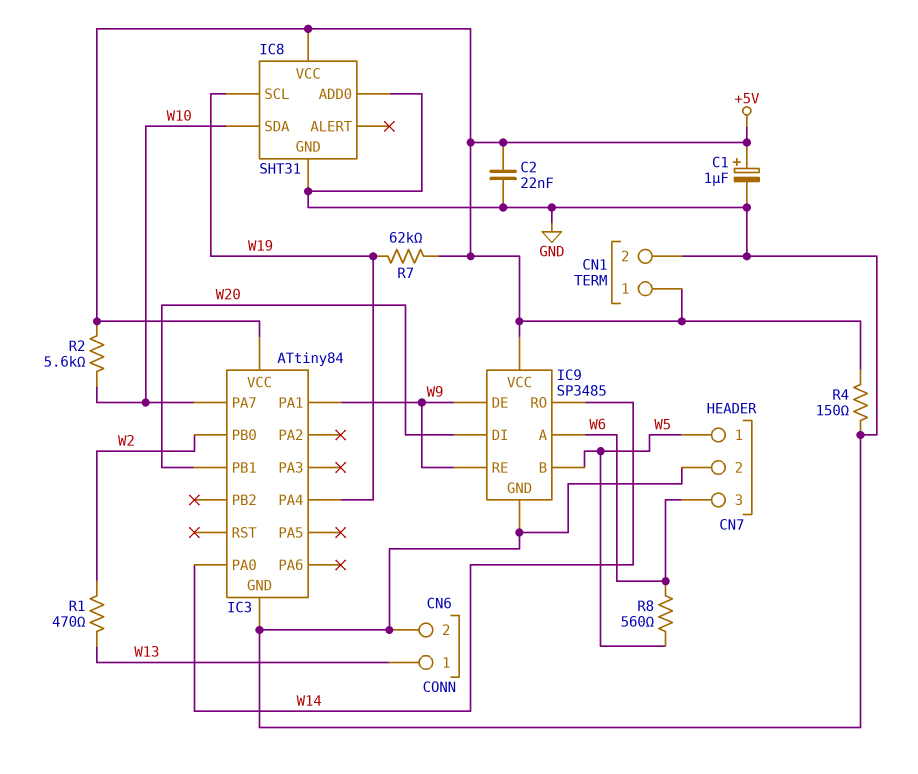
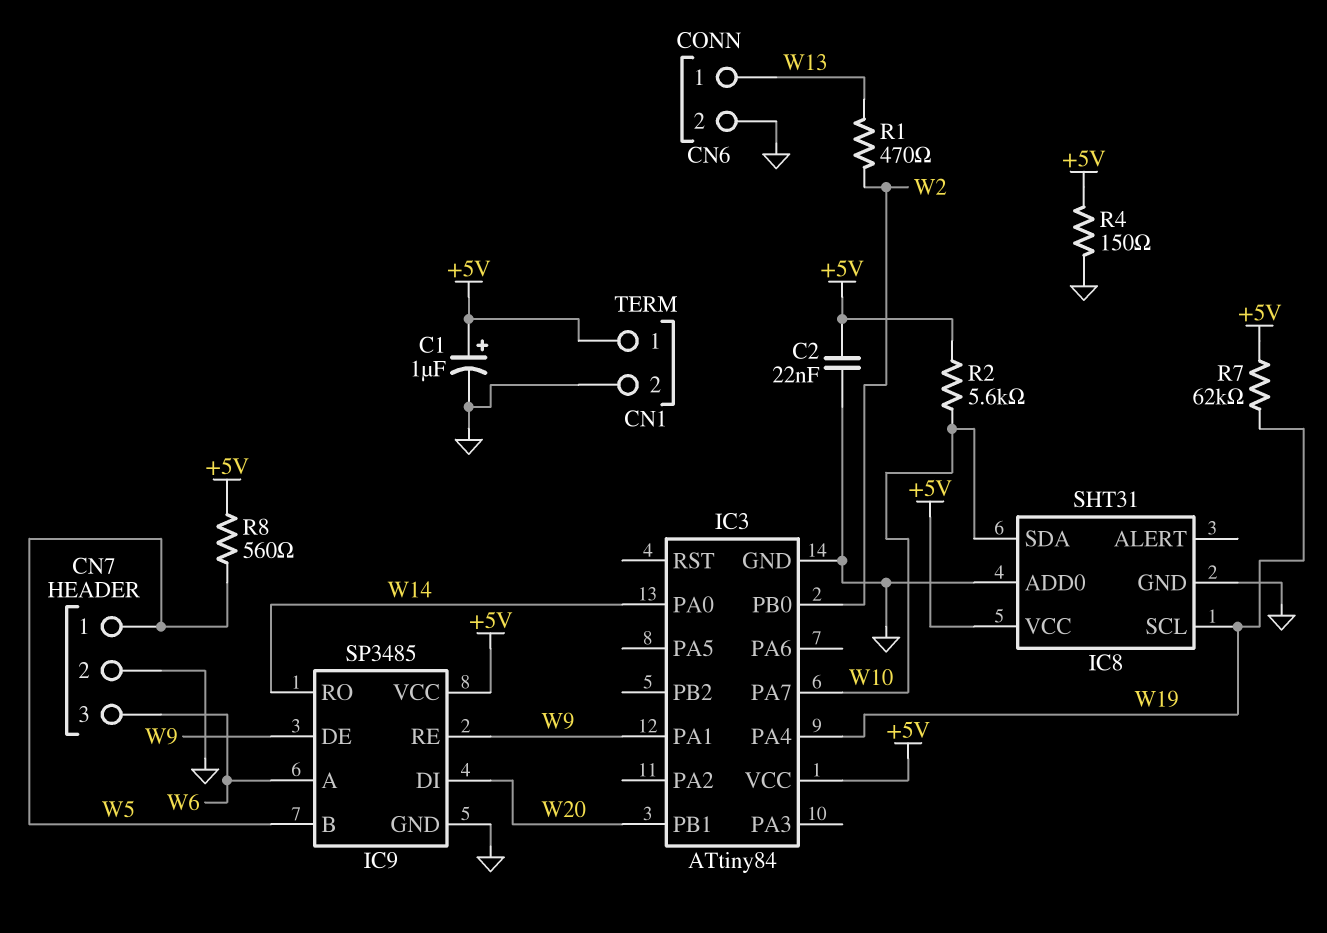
R8: 560 (W5, W6) -> 560 (+5V, W5)

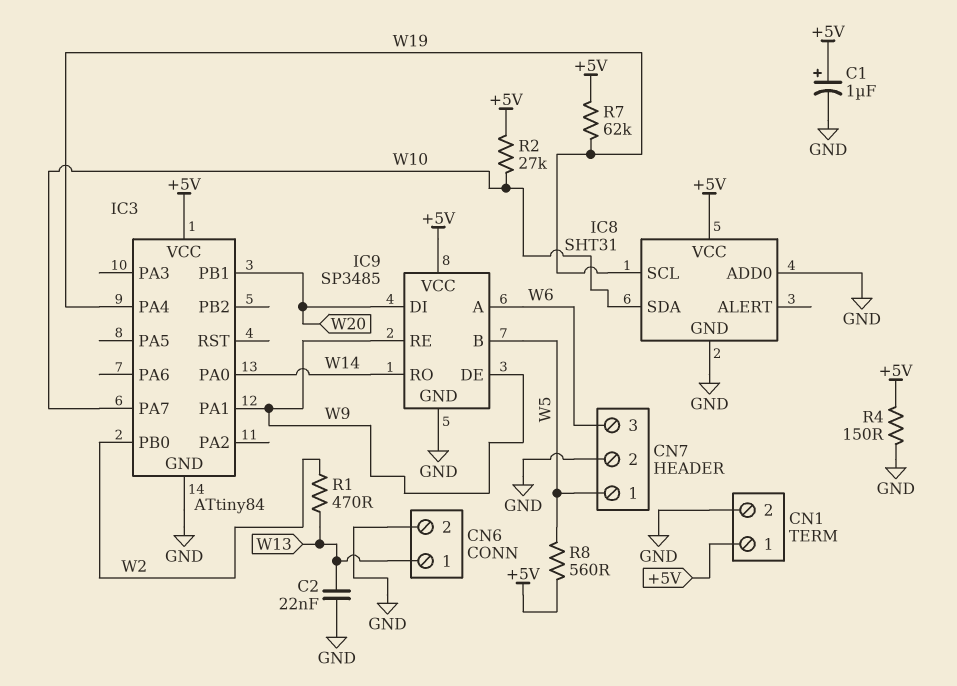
C2: 22nF (+5V, GND) -> 22nF (GND, W13)
R2: 5.6k (+5V, W10) -> 27k (+5V, W10)

